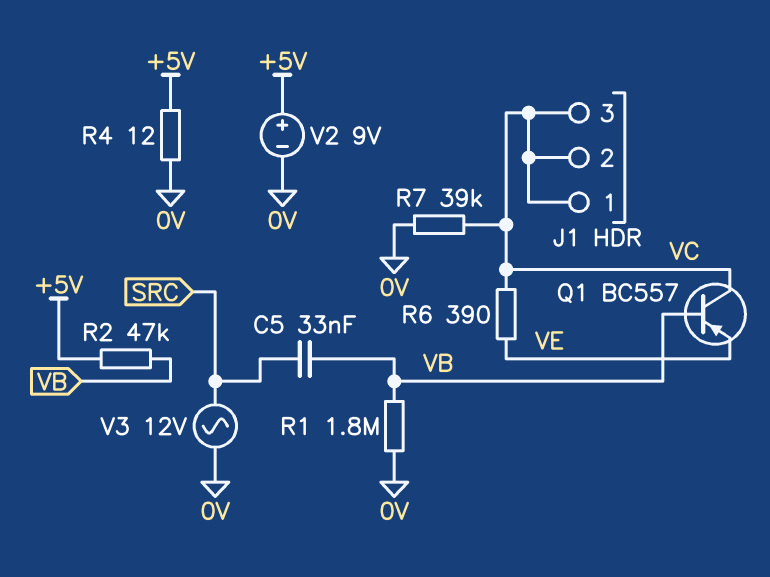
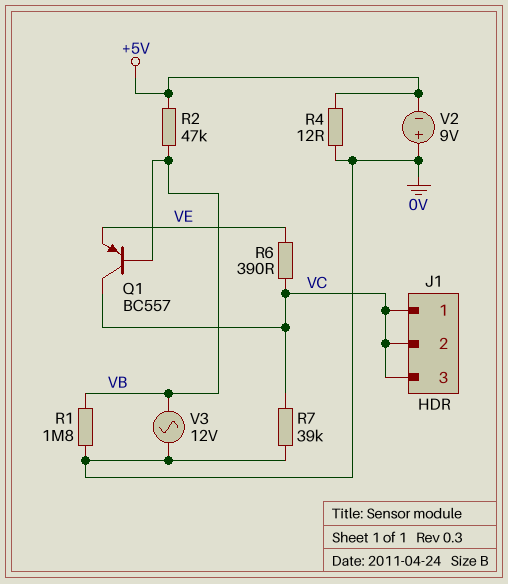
C5: 33nF (SRC, VB) -> none
V2: 9V (plus +5V, minus 0V) -> 9V (plus 0V, minus +5V)
V3: AC 12V (0V, SRC) -> AC 12V (0V, VB)

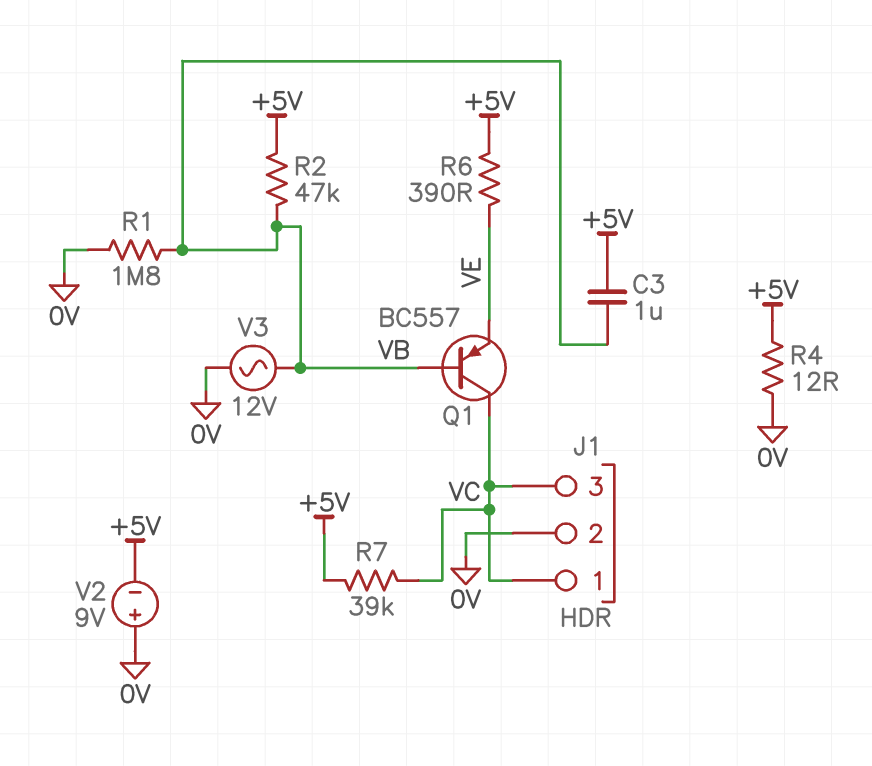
C3: none -> 1uF (+5V, VB)
J1 pin 2: VC -> 0V
R6: 390 (VC, VE) -> 390 (+5V, VE)
R7: 39k (0V, VC) -> 39k (+5V, VC)

